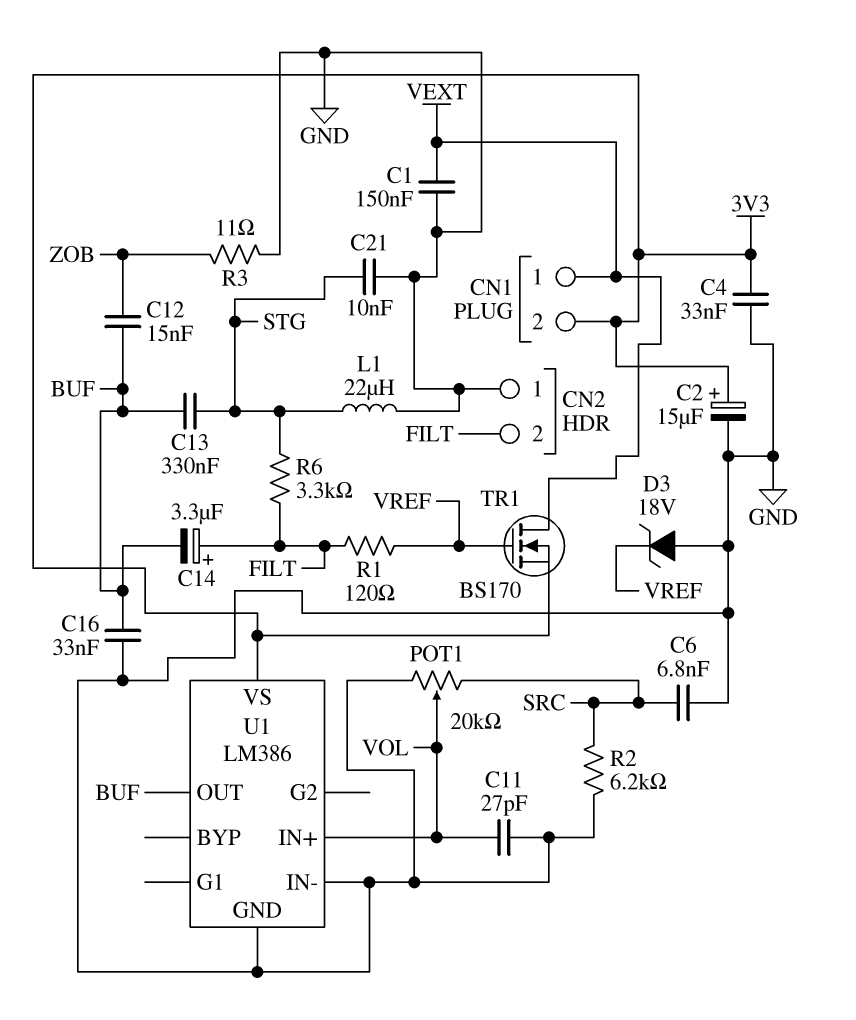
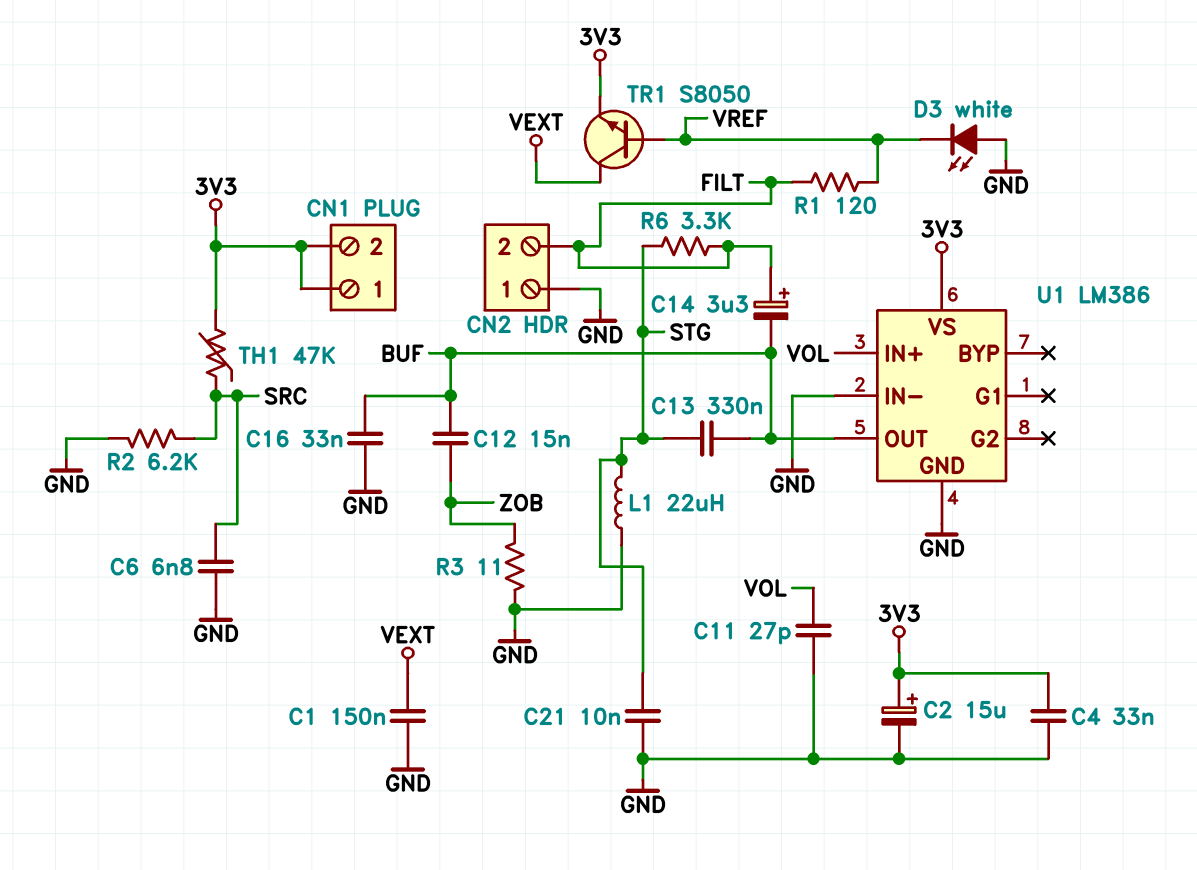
CN1 pin 1: VEXT -> 3V3
D3: zener 18V (A GND, K VREF) -> LED white (A GND, K VREF)
POT1: 20k (GND, SRC, wiper VOL) -> none
TH1: none -> 47k (3V3, SRC)
TR1: NMOS BS170 (G VREF, D VEXT, S 3V3) -> NPN S8050 (B VREF, C VEXT, E 3V3)

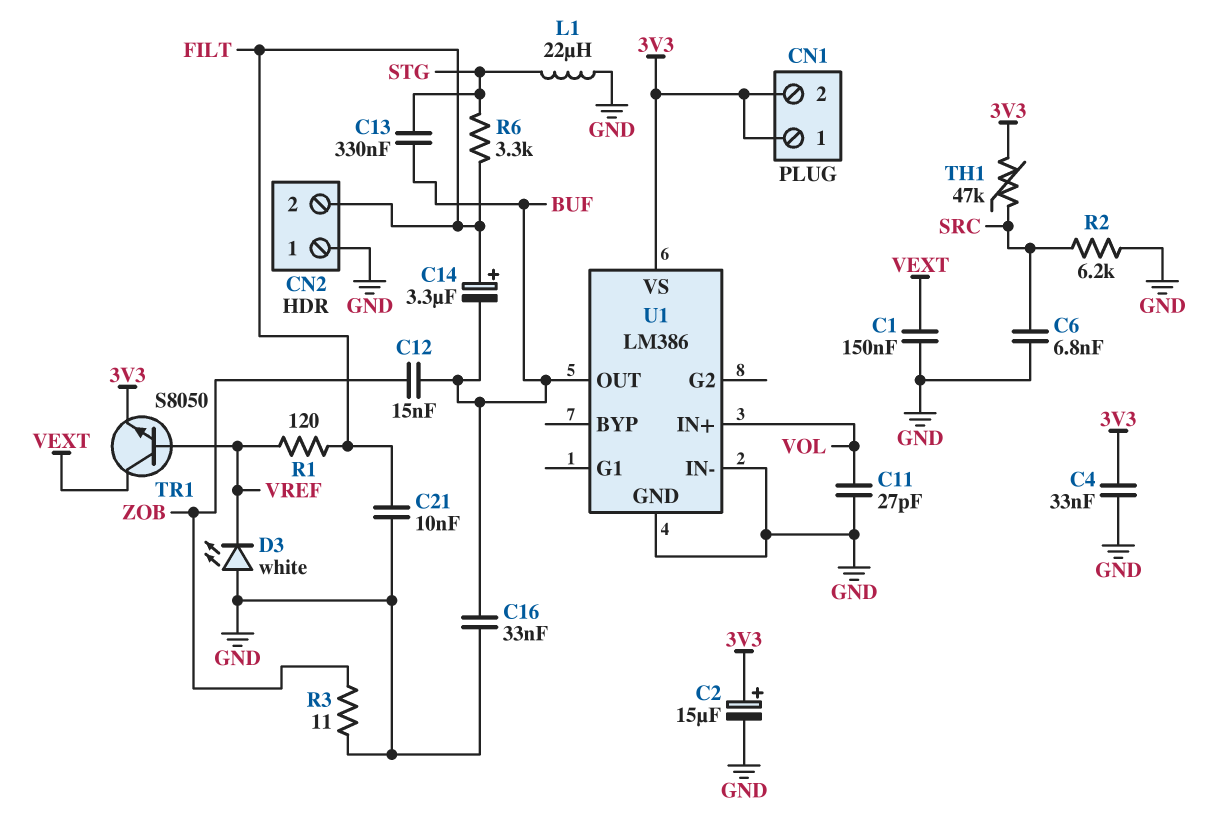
C21: 10nF (GND, STG) -> 10nF (FILT, GND)

